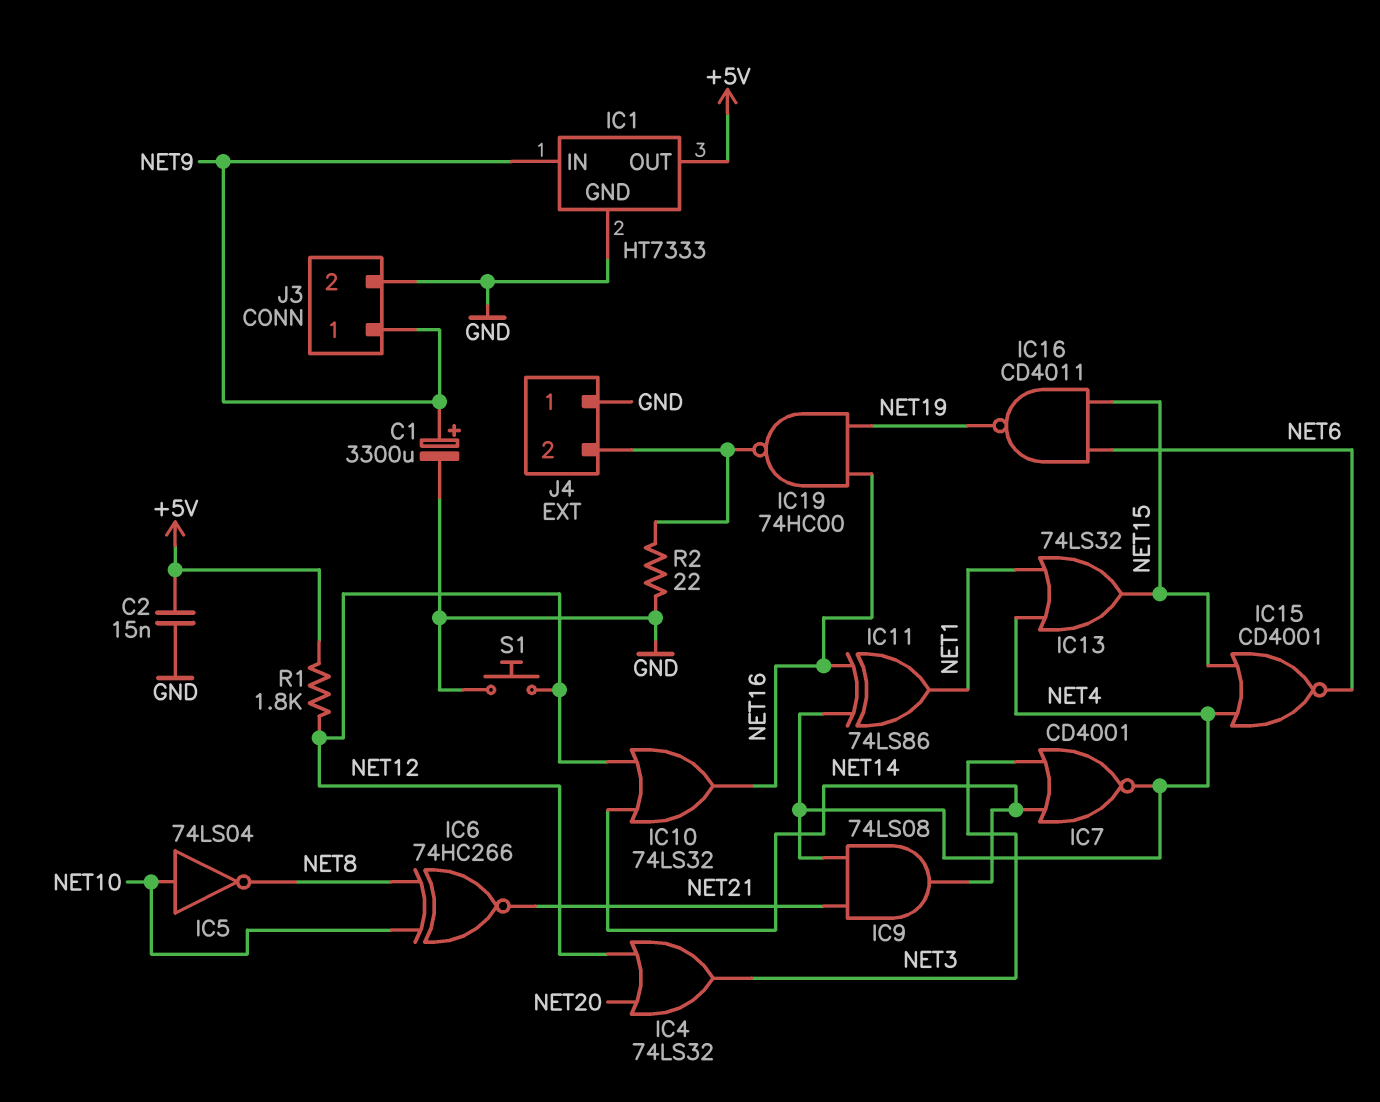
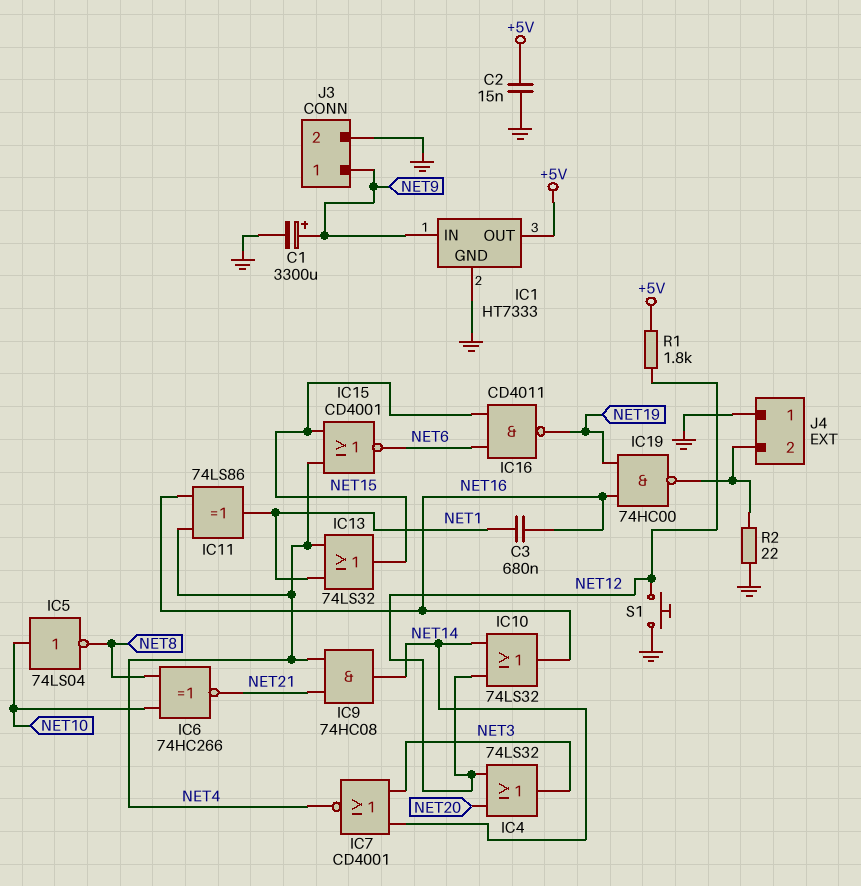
C3: none -> 680nF (NET1, NET16)
IC9: AND 74LS08 (in NET4, in NET21, out NET14) -> AND 74HC08 (in NET4, in NET21, out NET14)

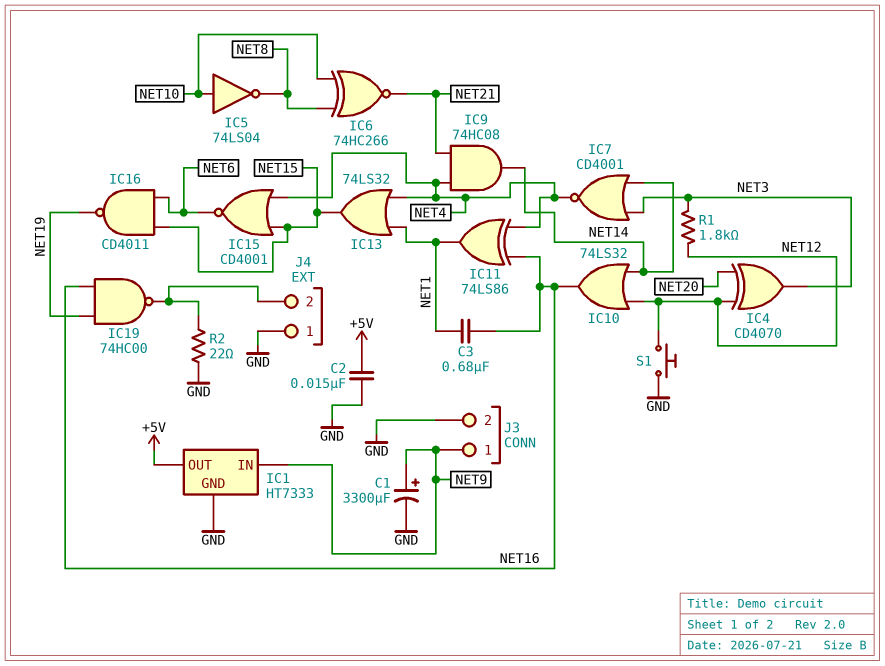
IC4: OR 74LS32 (in NET12, in NET20, out NET3) -> XOR CD4070 (in NET12, in NET20, out NET3)
R1: 1.8k (+5V, NET12) -> 1.8k (NET3, NET12)

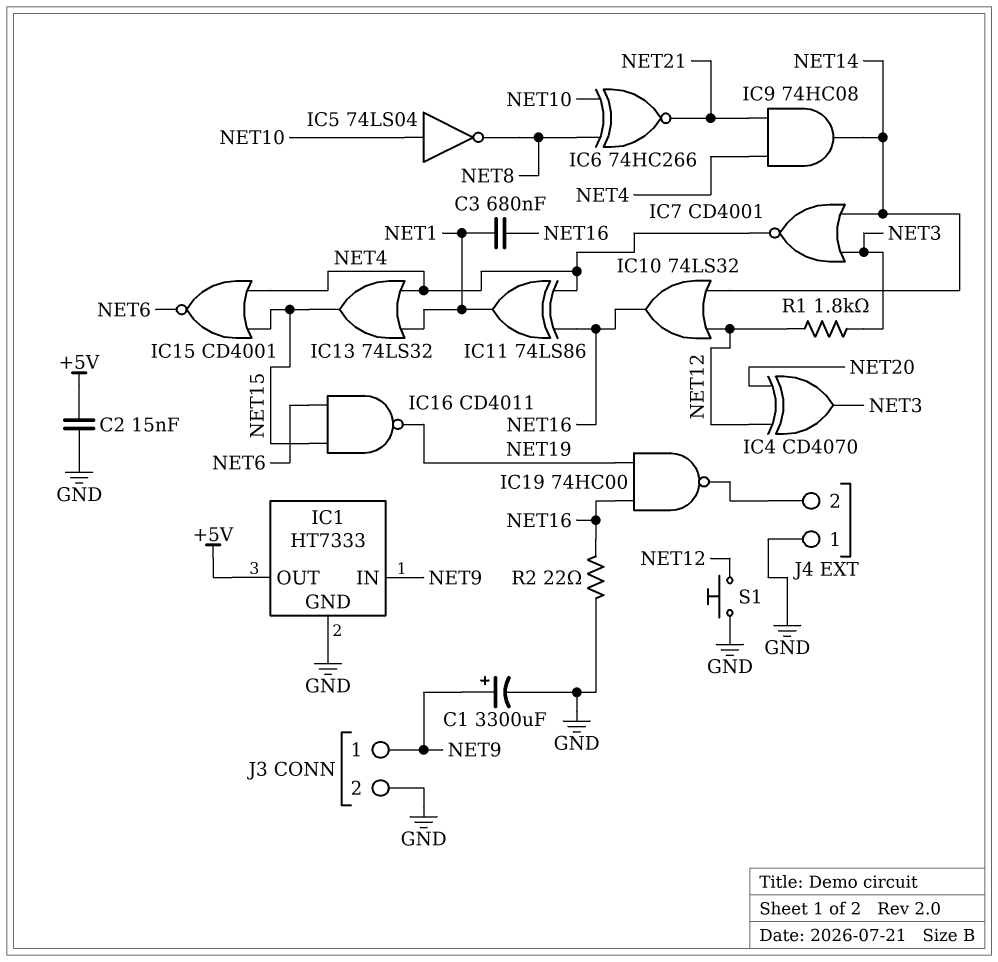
R2: 22 (GND, J4/2) -> 22 (GND, NET16)

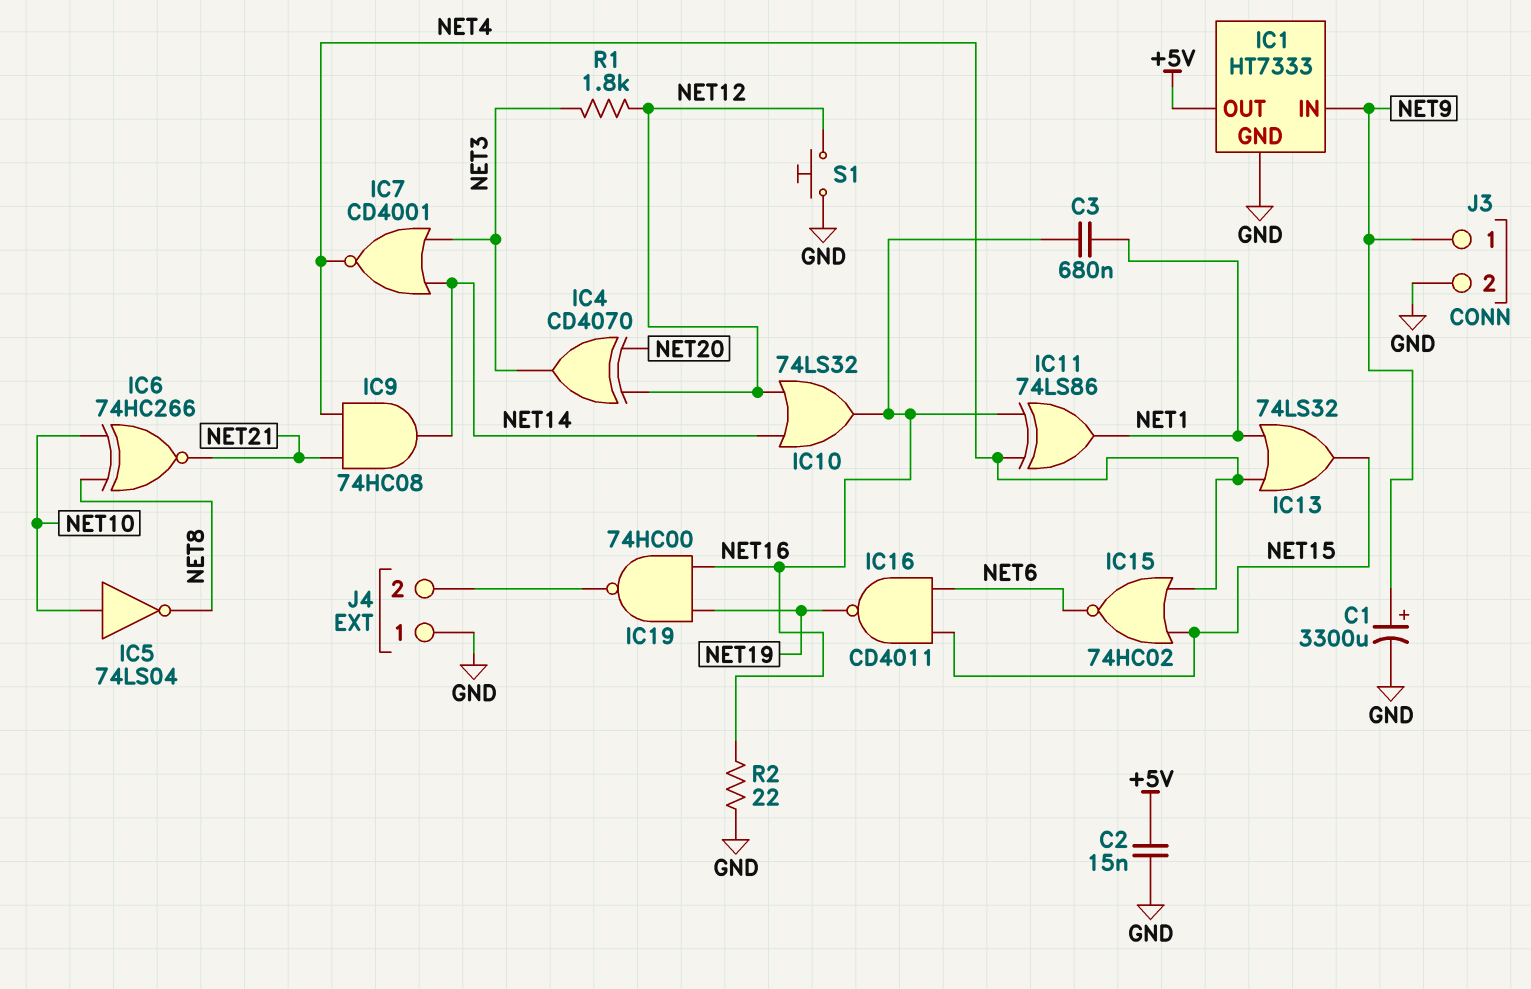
IC15: NOR CD4001 (in NET4, in NET15, out NET6) -> NOR 74HC02 (in NET4, in NET15, out NET6)

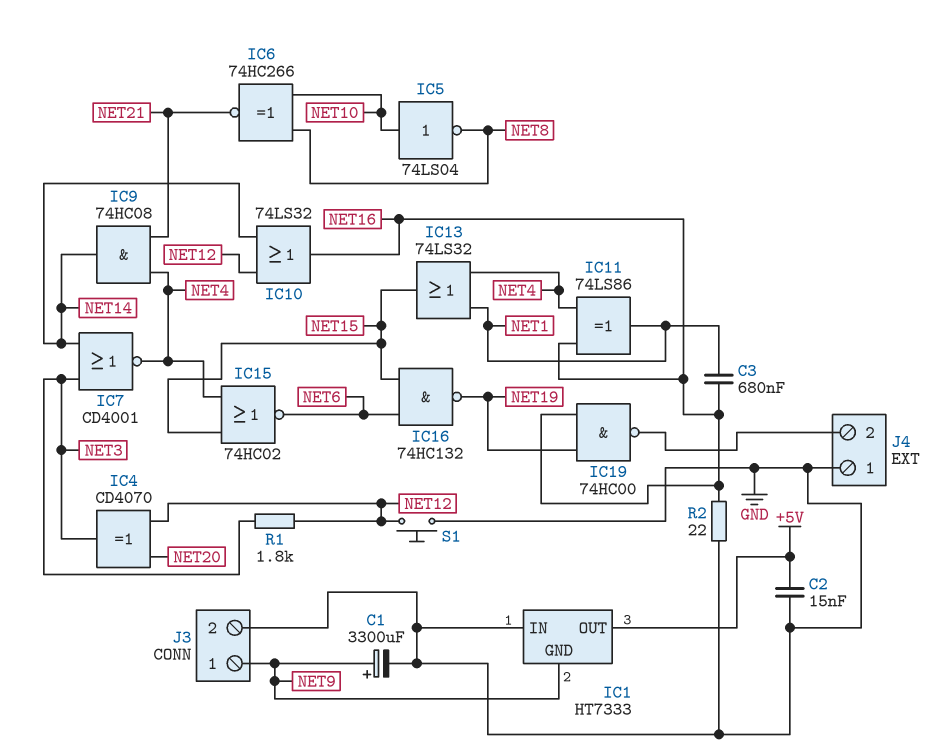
IC1 pin GND: GND -> NET9
IC1 pin IN: NET9 -> GND
IC16: NAND CD4011 (in NET6, in NET15, out NET19) -> NAND 74HC132 (in NET6, in NET15, out NET19)

